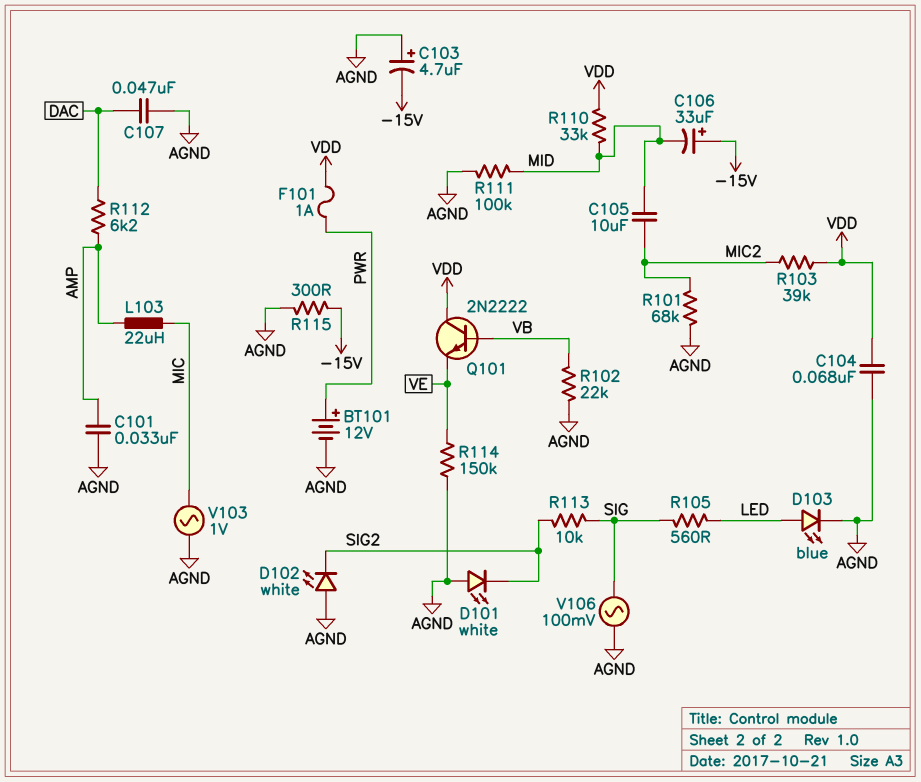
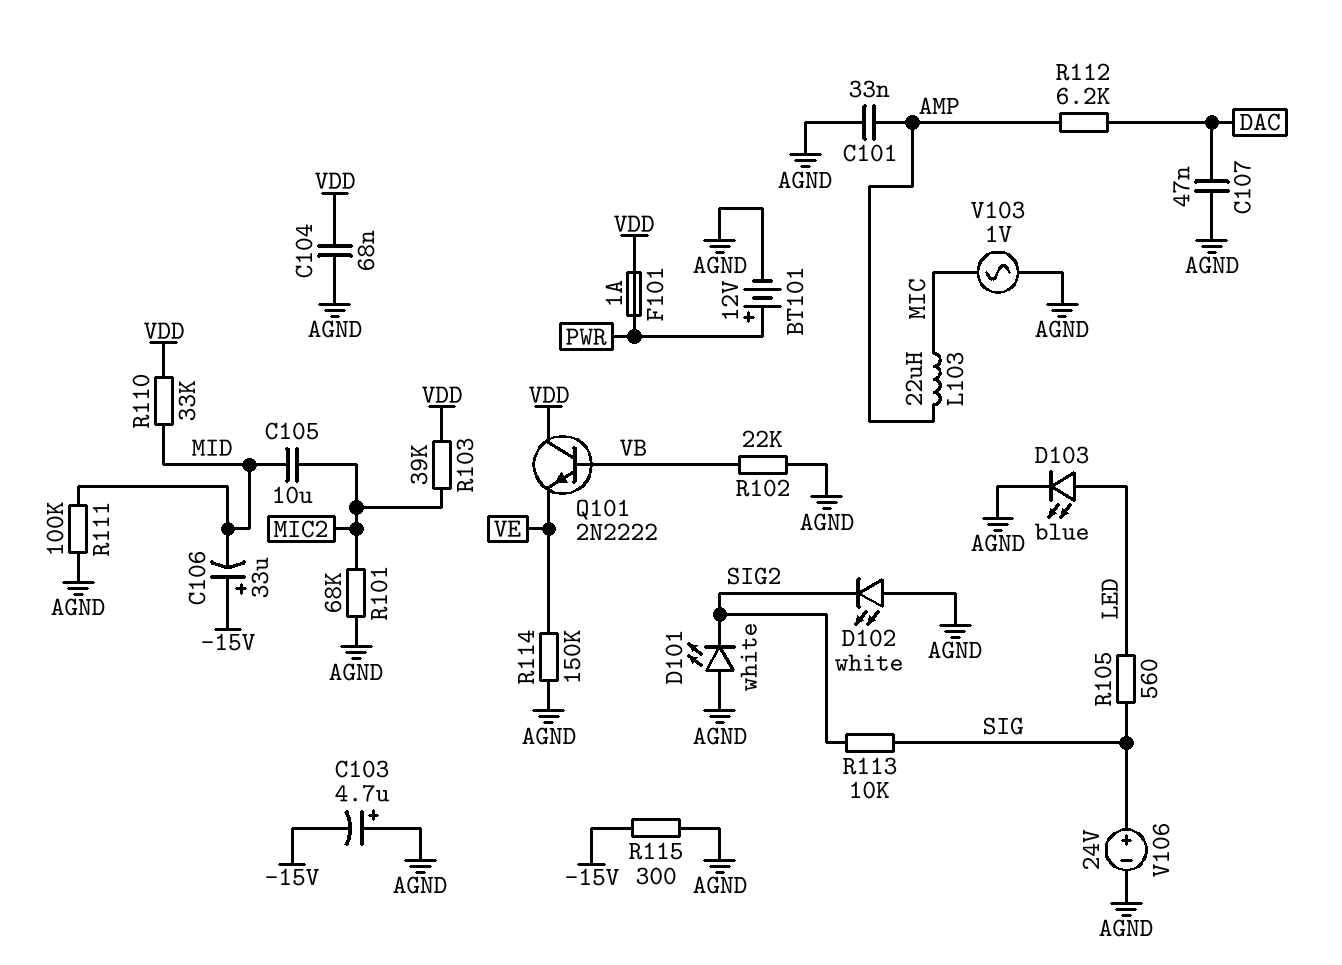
V106: AC 100mV (AGND, SIG) -> 24V (plus SIG, minus AGND)

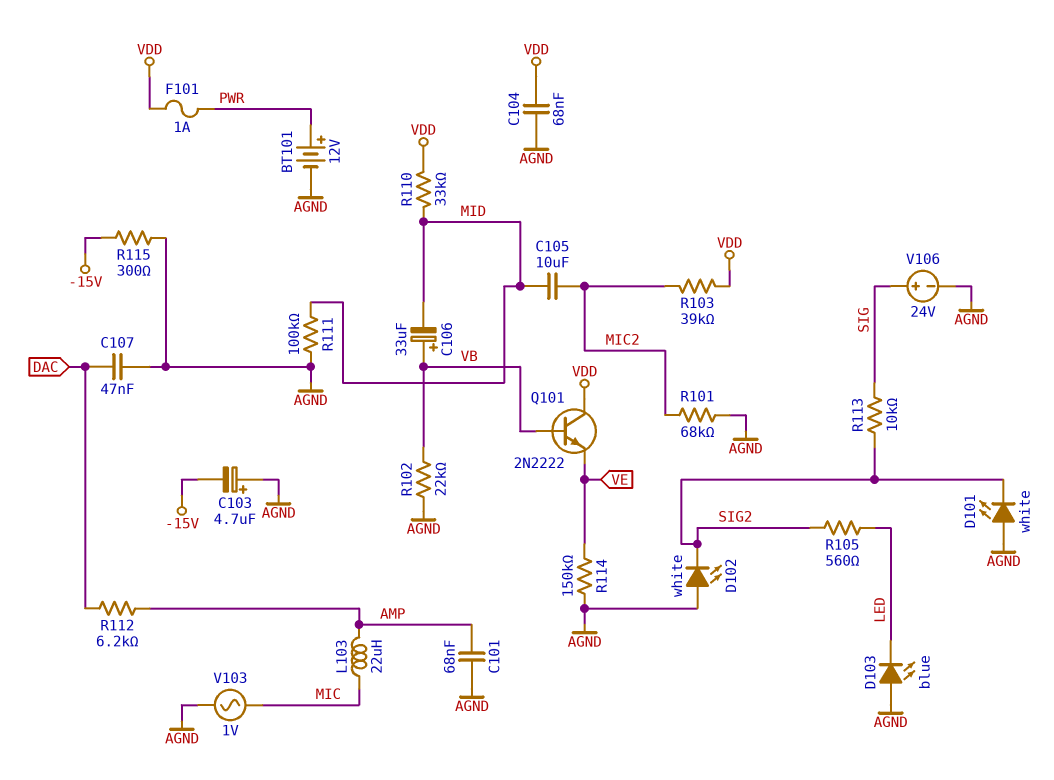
C101: 33nF (AGND, AMP) -> 68nF (AGND, AMP)
C106: 33uF (plus -15V, minus MID) -> 33uF (plus VB, minus MID)
D103: LED blue (A LED, K AGND) -> LED blue (A AGND, K LED)
R105: 560 (LED, SIG) -> 560 (LED, SIG2)

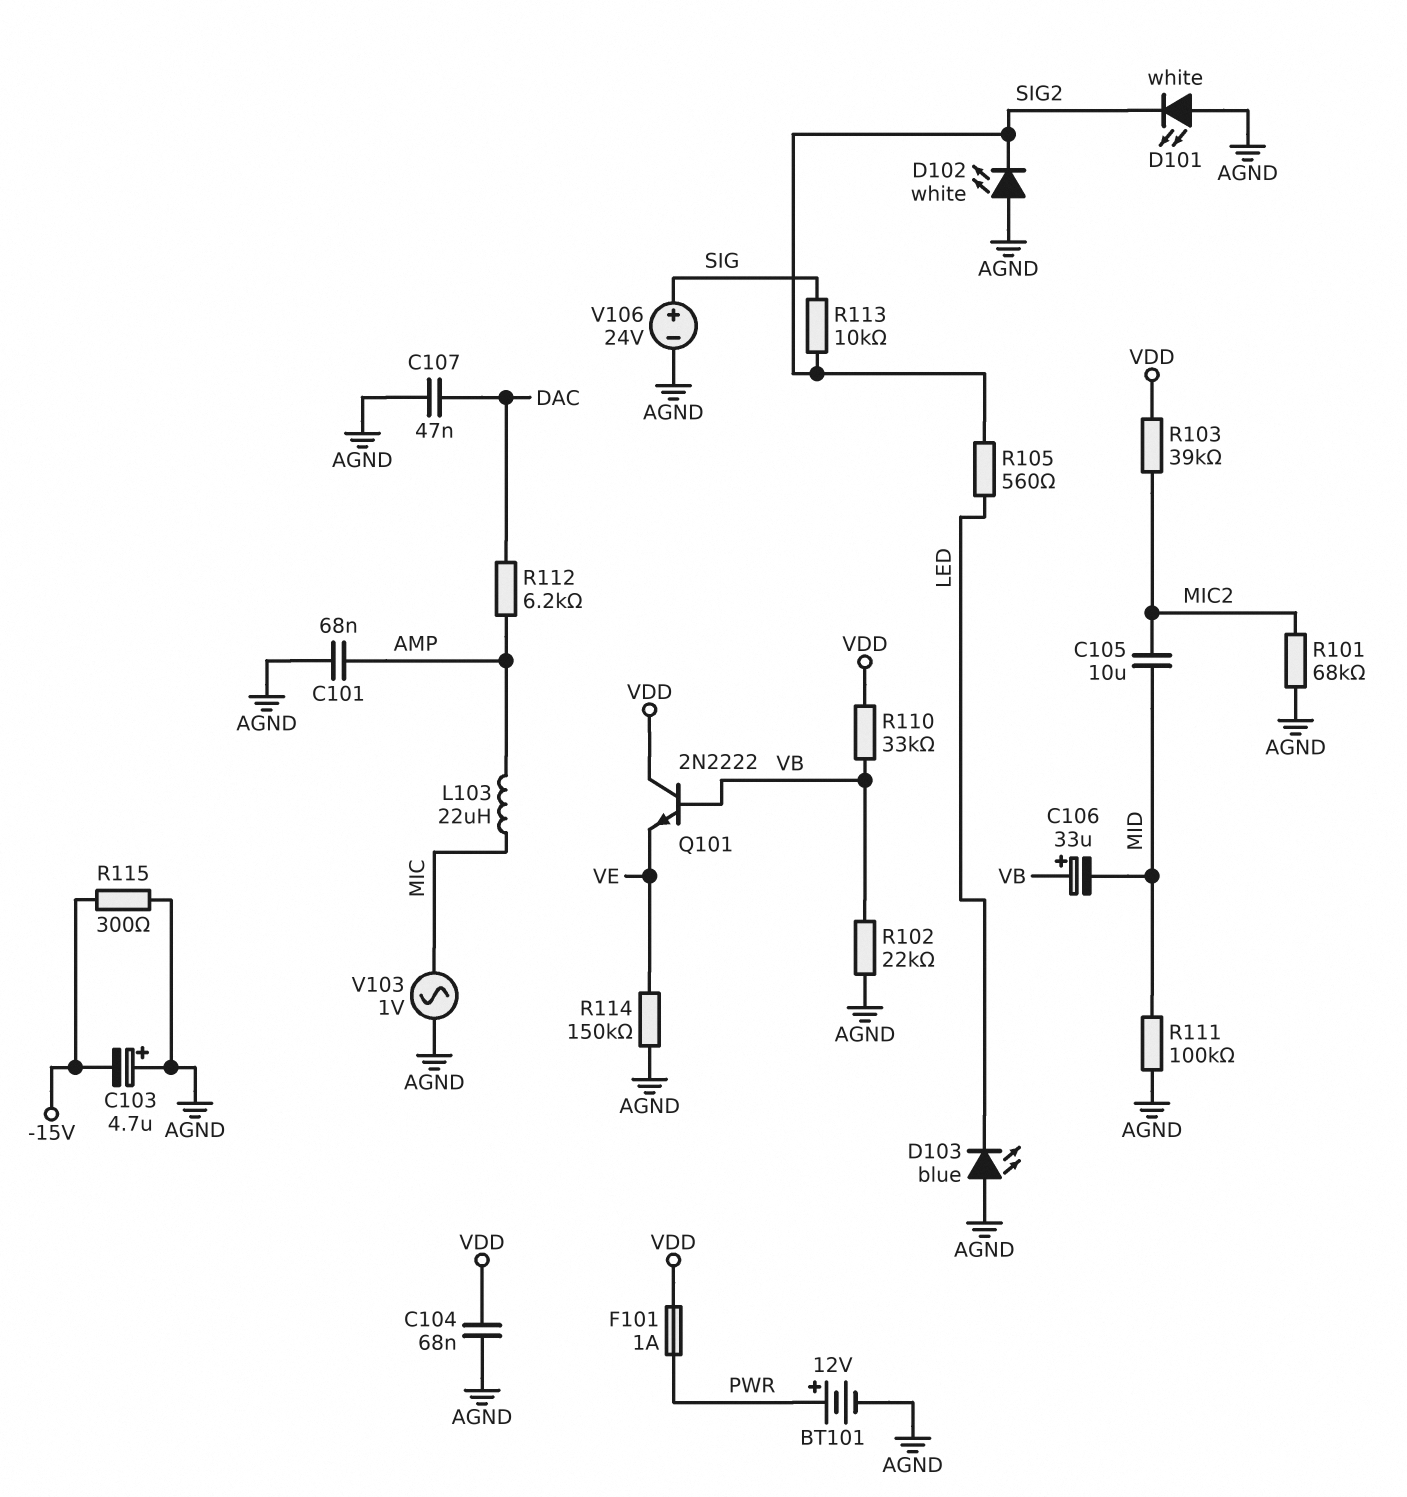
R110: 33k (MID, VDD) -> 33k (VB, VDD)

